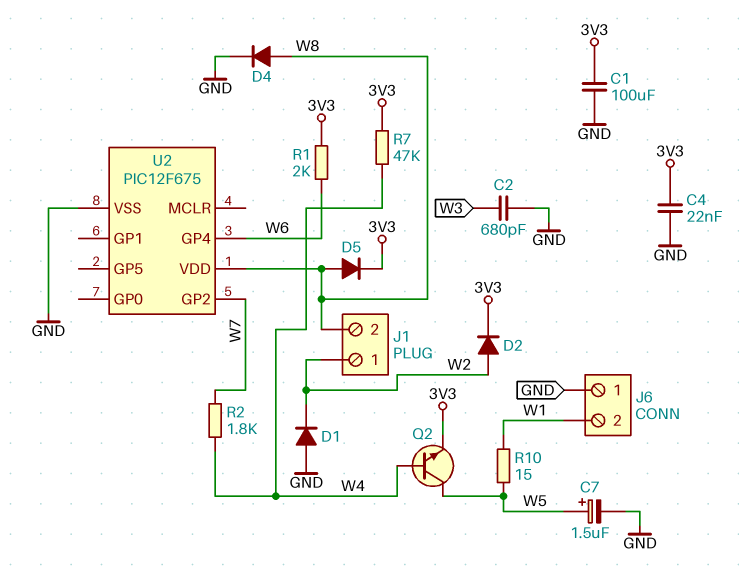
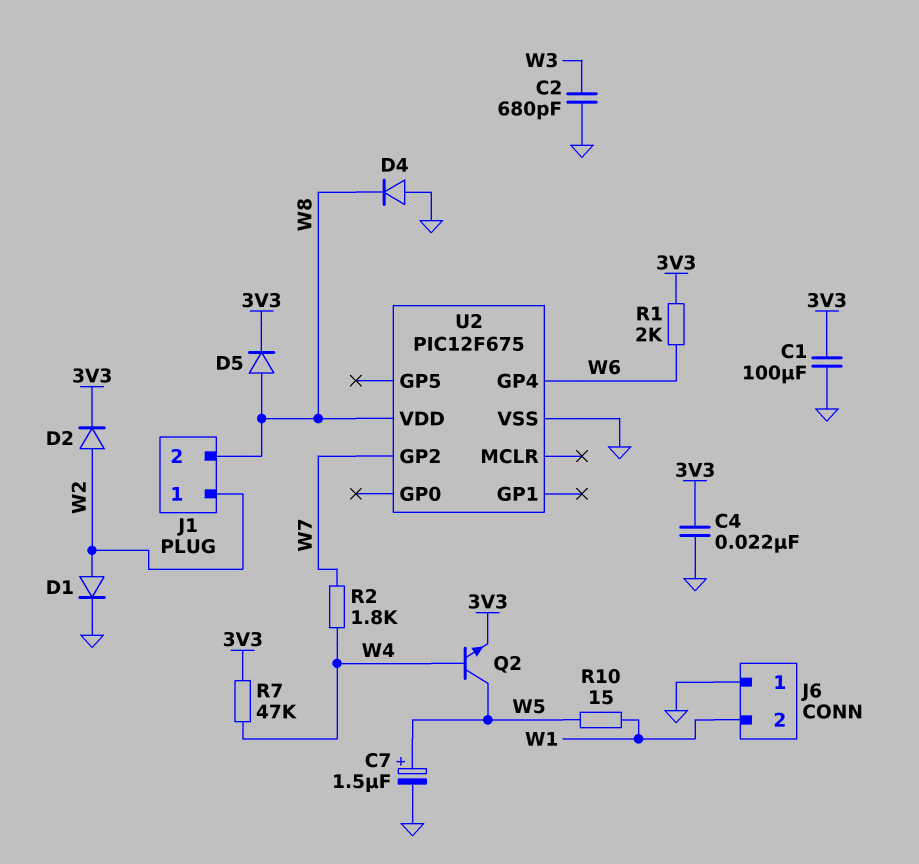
D1: diode (A GND, K W2) -> diode (A W2, K GND)
D4: diode (A W8, K GND) -> diode (A GND, K W8)

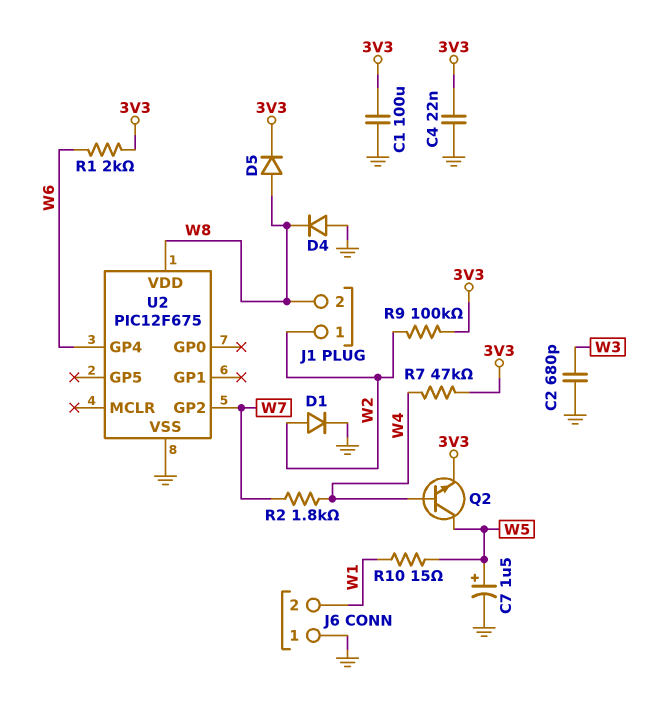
D2: diode (A W2, K 3V3) -> none
R9: none -> 100k (3V3, W2)

